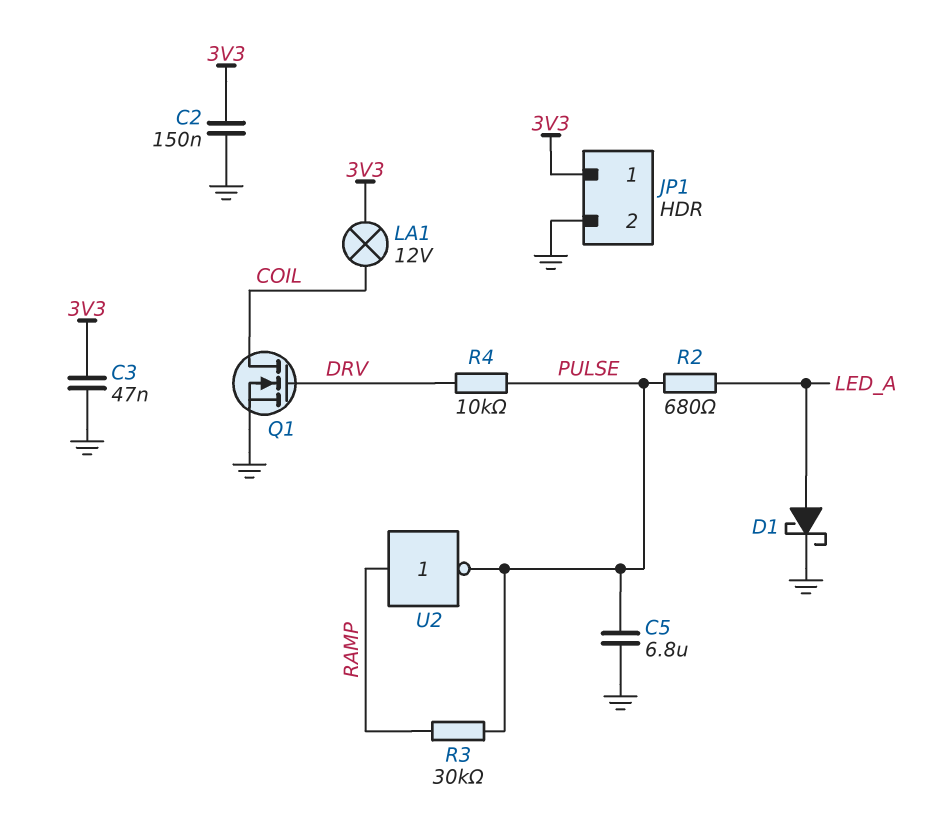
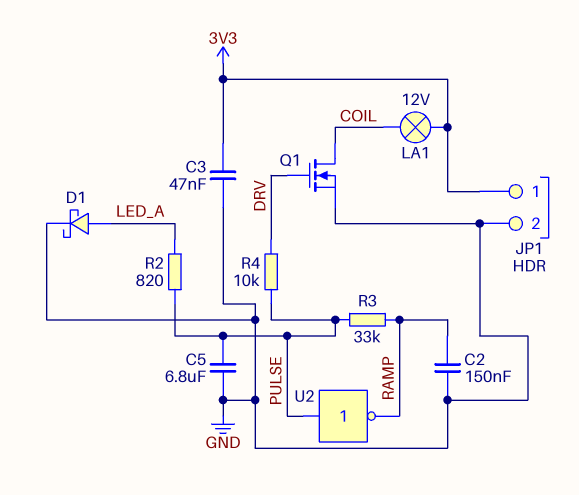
C2: 150nF (3V3, GND) -> 150nF (GND, RAMP)
R2: 680 (LED_A, PULSE) -> 820 (LED_A, PULSE)
R3: 30k (PULSE, RAMP) -> 33k (PULSE, RAMP)
U2: NOT (in RAMP, out PULSE) -> NOT (in PULSE, out RAMP)

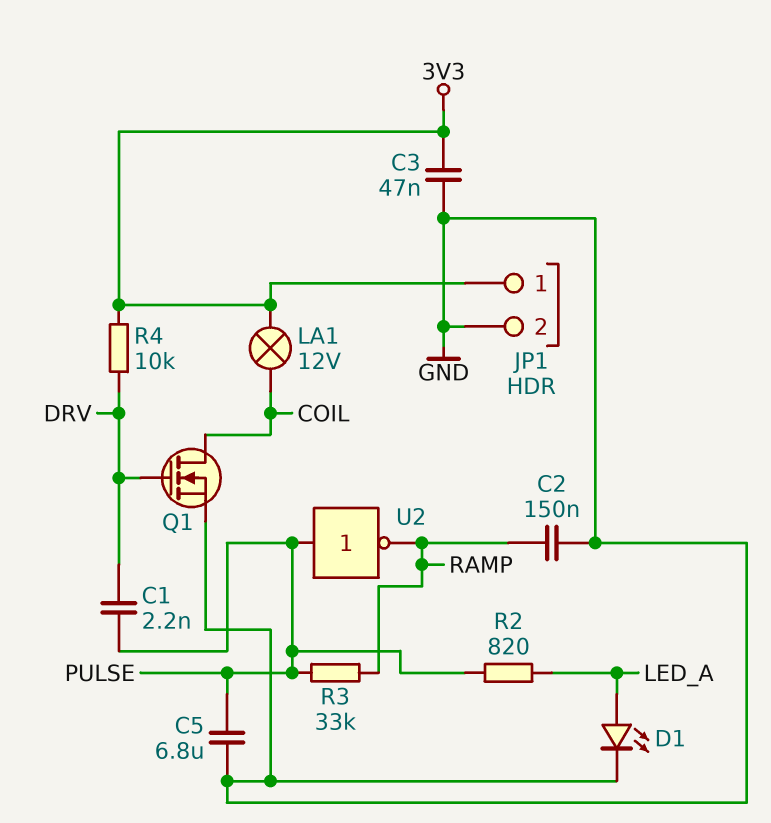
C1: none -> 2.2nF (DRV, PULSE)
D1: schottky (A LED_A, K GND) -> LED (A LED_A, K GND)
R4: 10k (DRV, PULSE) -> 10k (3V3, DRV)

